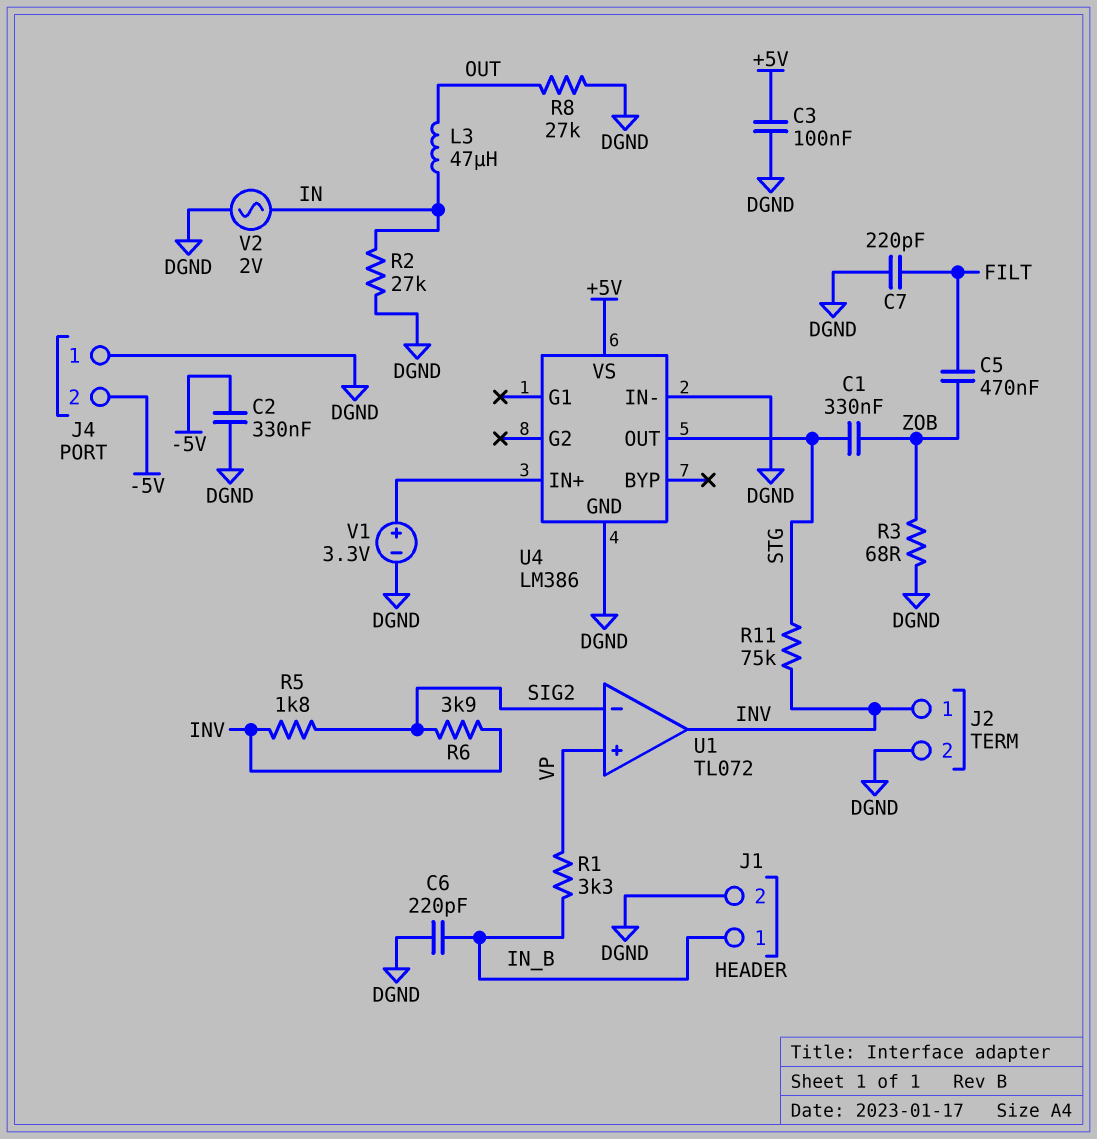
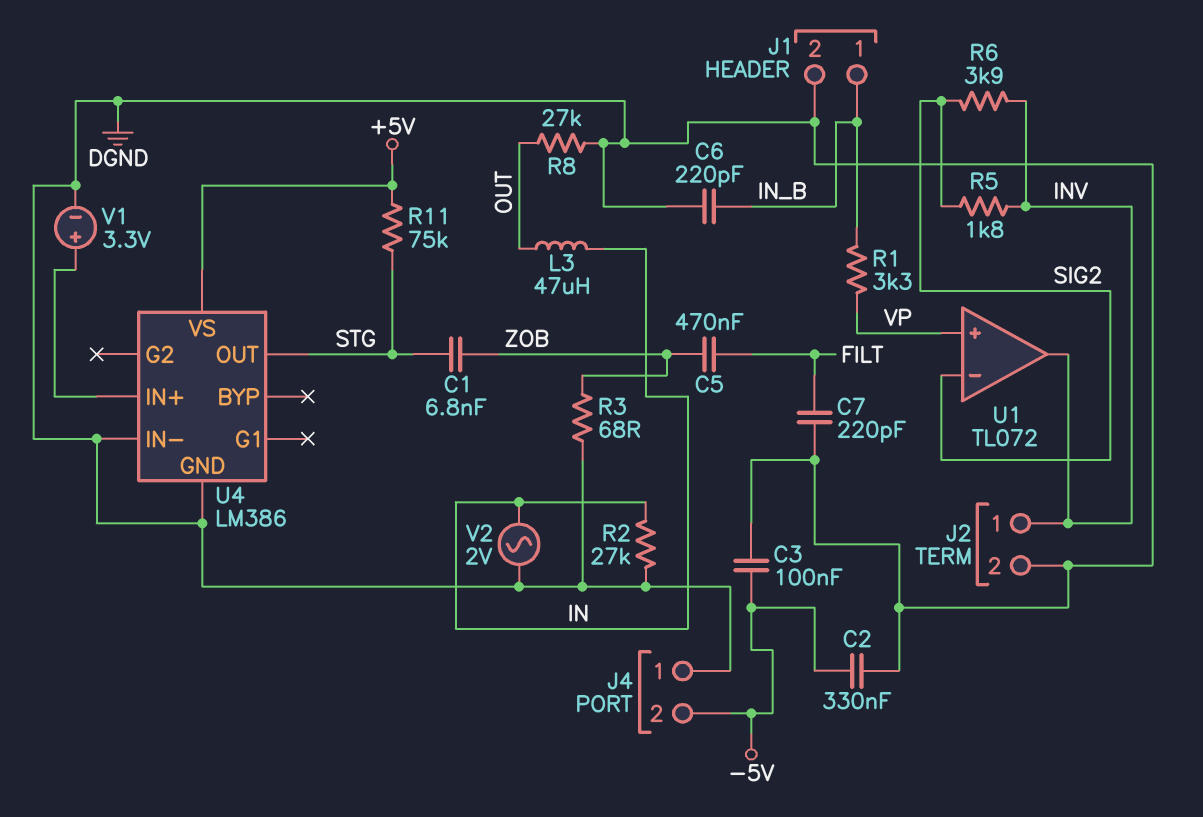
C1: 330nF (STG, ZOB) -> 6.8nF (STG, ZOB)
C3: 100nF (+5V, DGND) -> 100nF (-5V, DGND)
R11: 75k (INV, STG) -> 75k (+5V, STG)

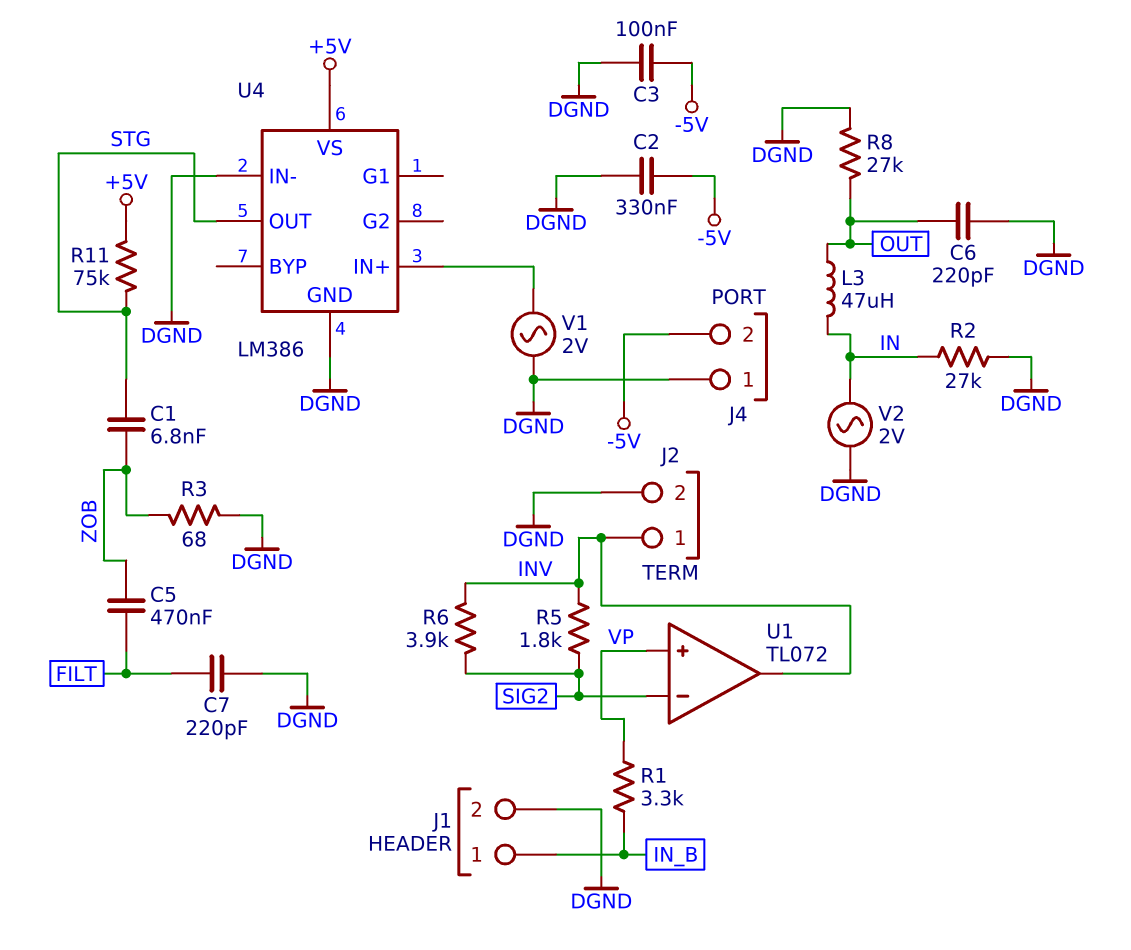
C6: 220pF (DGND, IN_B) -> 220pF (DGND, OUT)
V1: 3.3V (plus U4/IN+, minus DGND) -> AC 2V (DGND, U4/IN+)

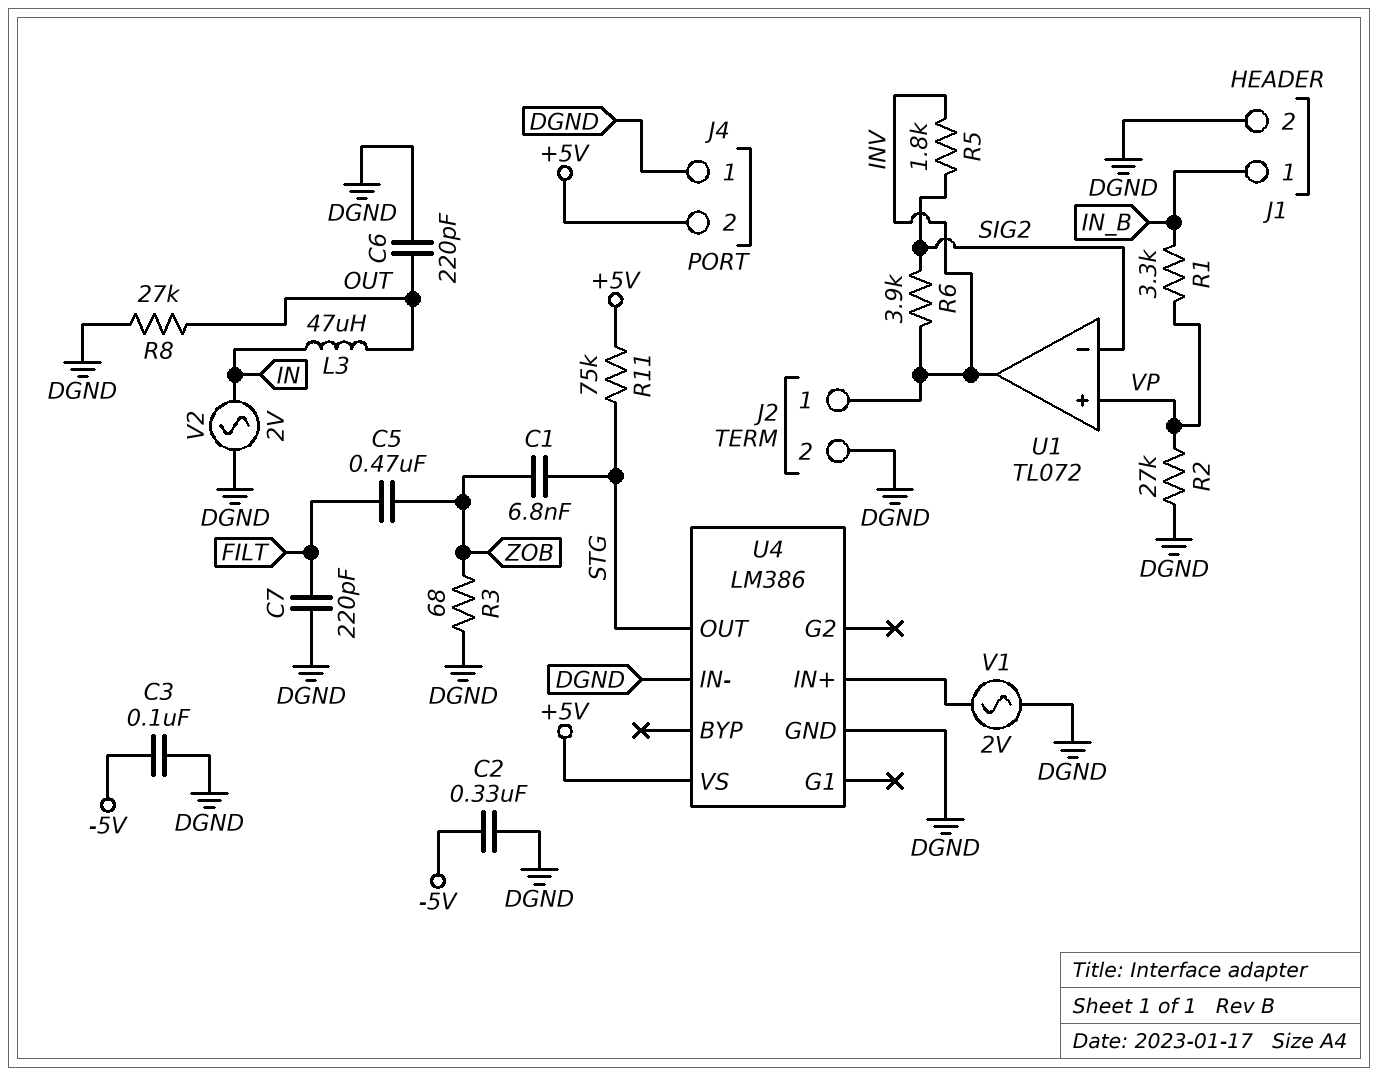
J4 pin 2: -5V -> +5V
R2: 27k (DGND, IN) -> 27k (DGND, VP)

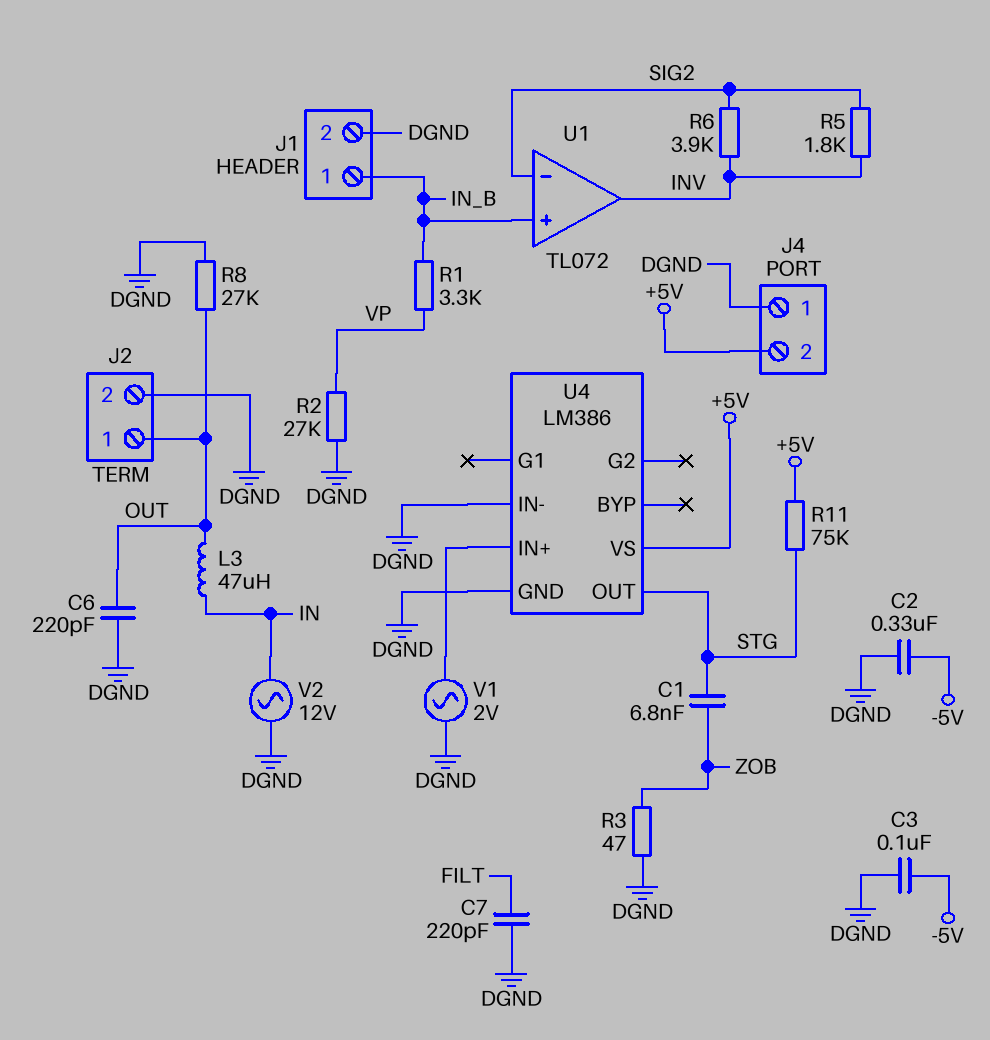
C5: 470nF (FILT, ZOB) -> none
J2 pin 1: INV -> OUT
R3: 68 (DGND, ZOB) -> 47 (DGND, ZOB)
U1 pin in+: VP -> IN_B
V2: AC 2V (DGND, IN) -> AC 12V (DGND, IN)

